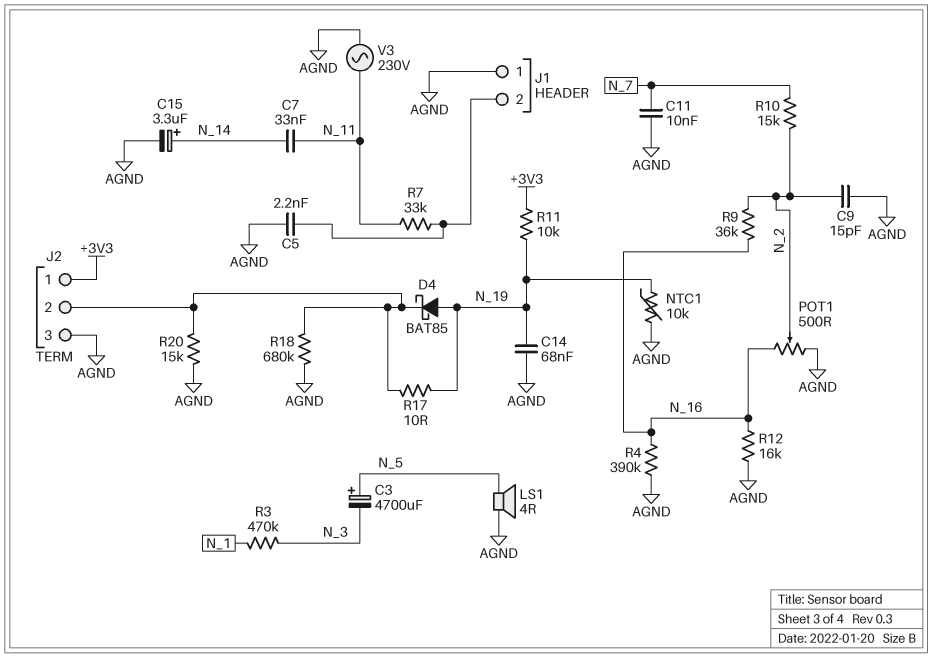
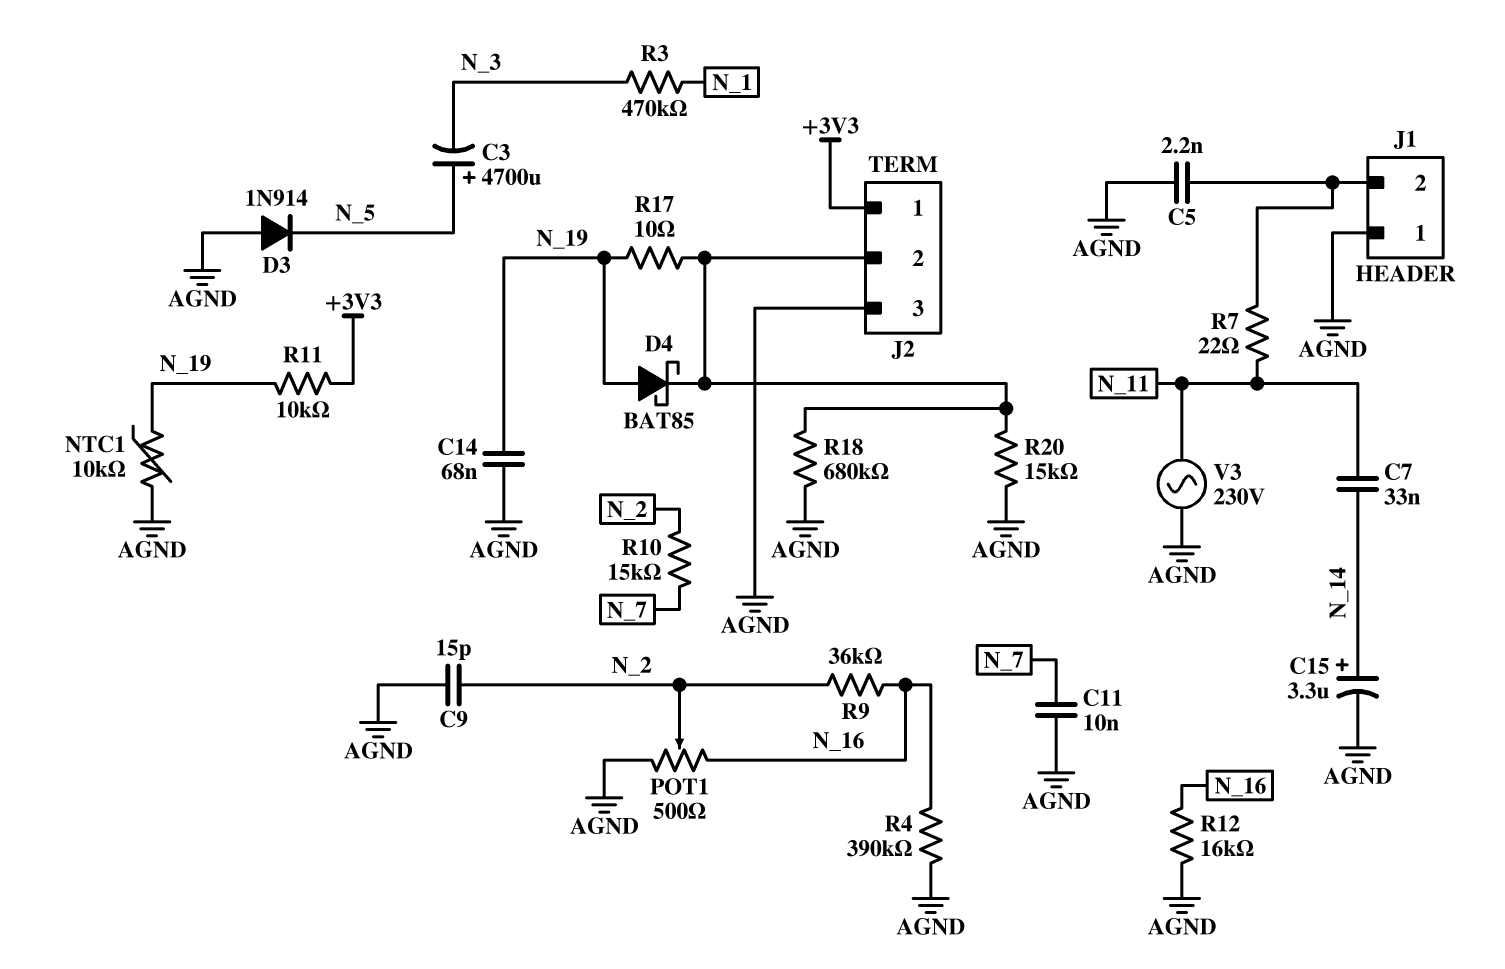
D3: none -> diode 1N914 (A AGND, K N_5)
LS1: speaker 4R (AGND, N_5) -> none
R7: 33k (J1/2, N_11) -> 22 (J1/2, N_11)

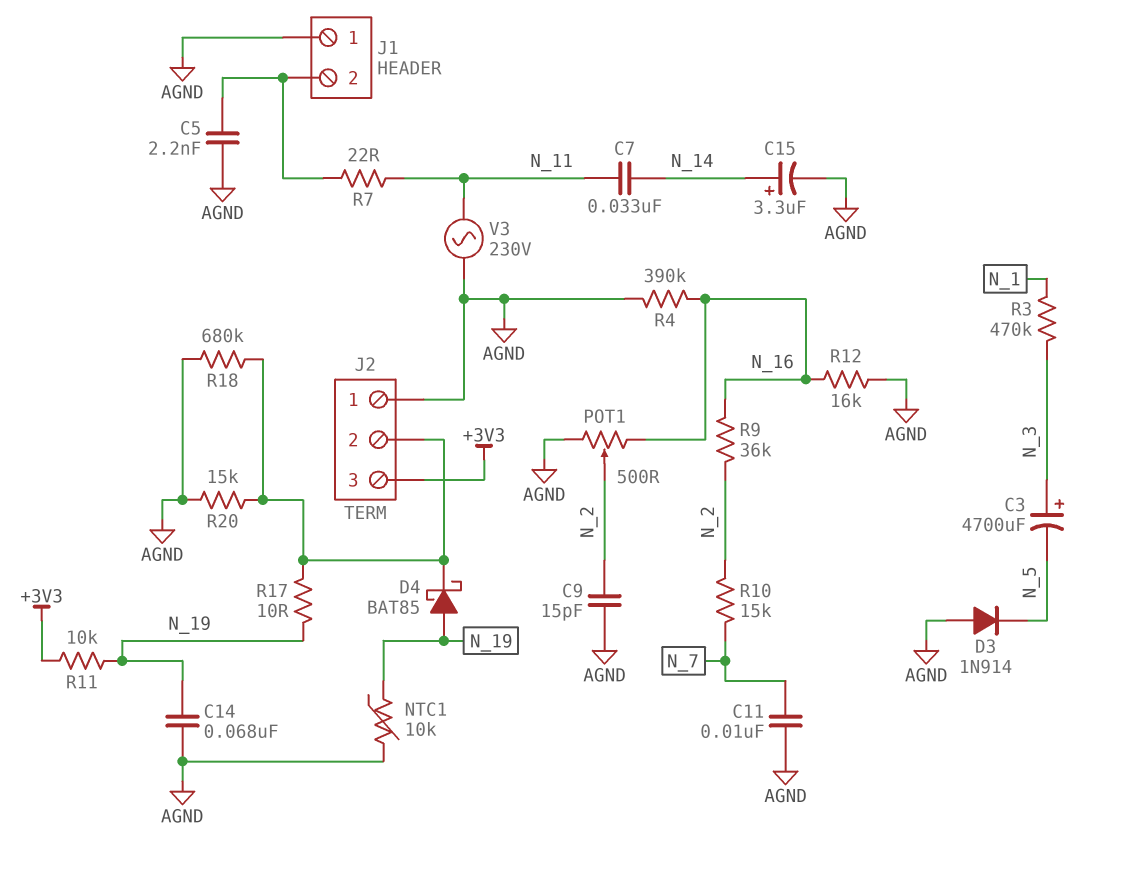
C3: 4700uF (plus N_5, minus N_3) -> 4700uF (plus N_3, minus N_5)
J2 pin 1: +3V3 -> AGND
J2 pin 3: AGND -> +3V3

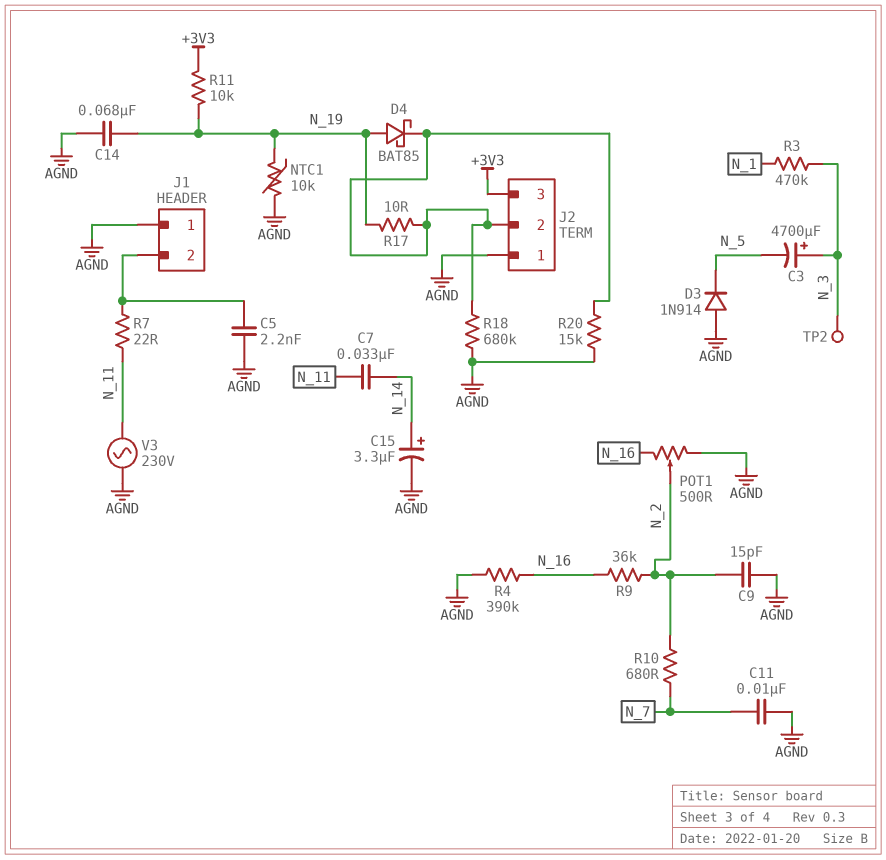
R10: 15k (N_2, N_7) -> 680 (N_2, N_7)
R12: 16k (AGND, N_16) -> none
TP2: none -> test point (N_3)

